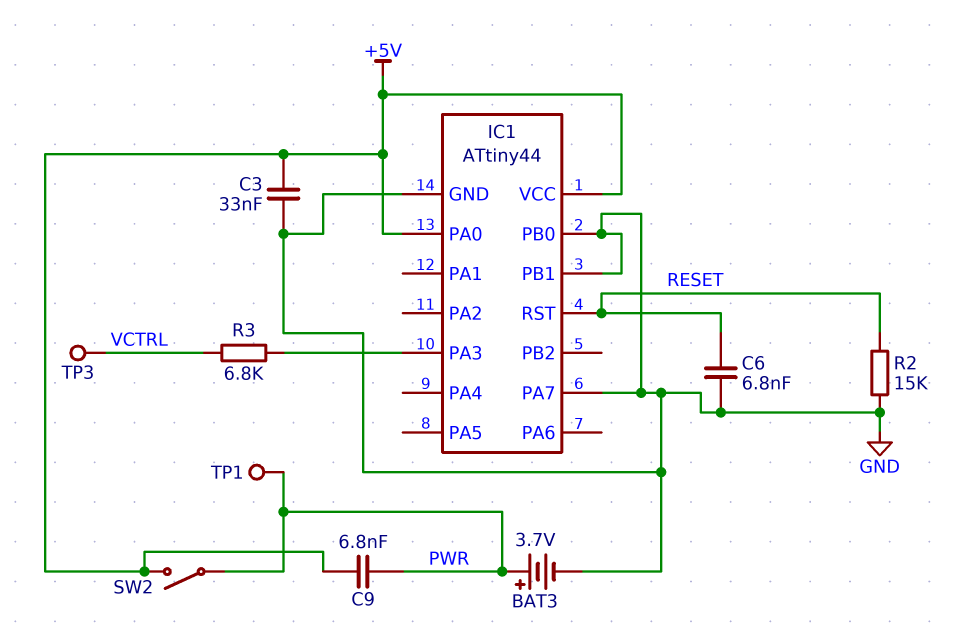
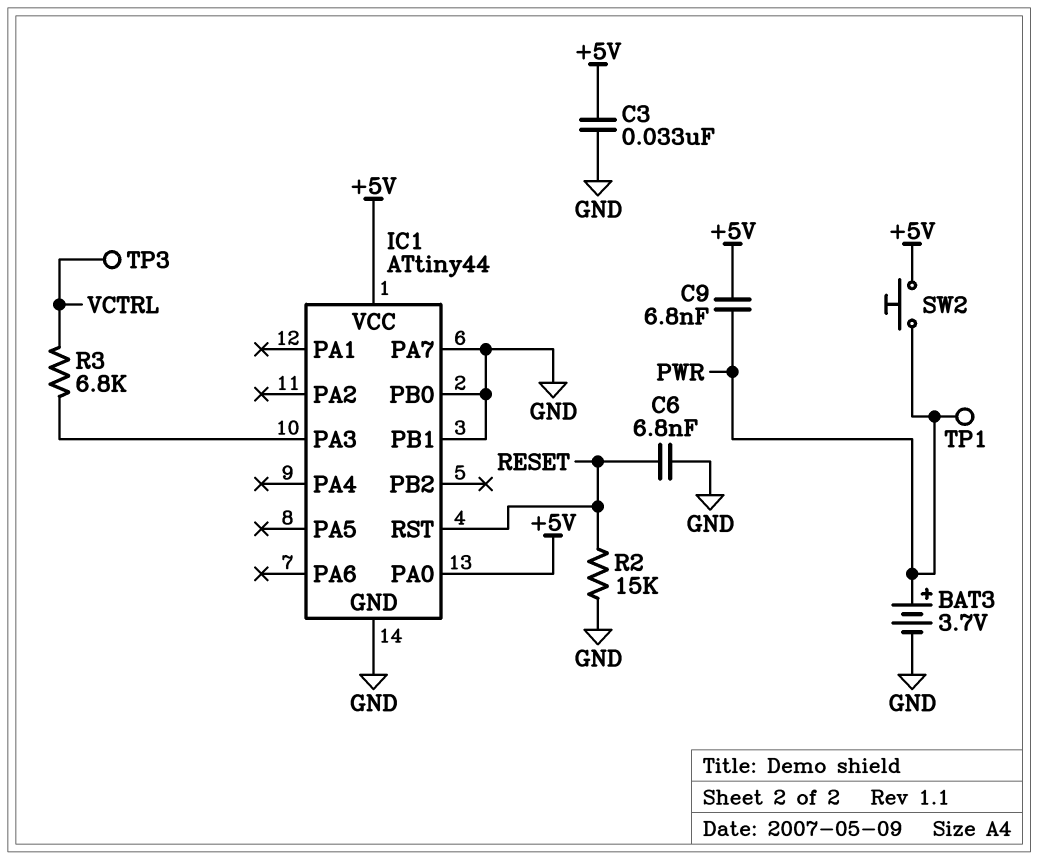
SW2: switch (+5V, PWR) -> button (+5V, PWR)

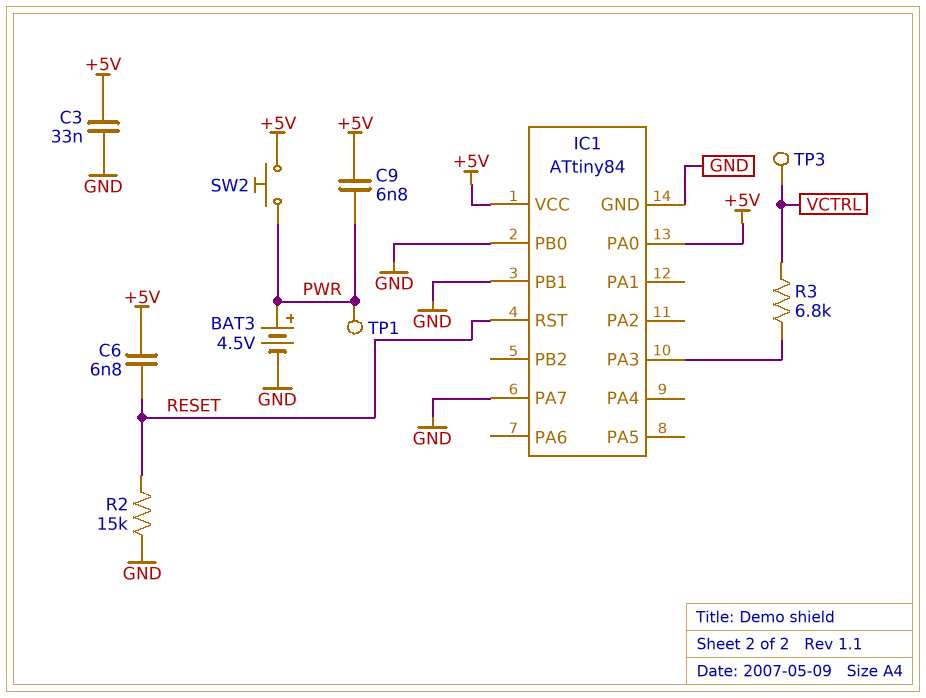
BAT3: 3.7V (plus PWR, minus GND) -> 4.5V (plus PWR, minus GND)
C6: 6.8nF (GND, RESET) -> 6.8nF (+5V, RESET)
IC1: ATtiny44 -> ATtiny84

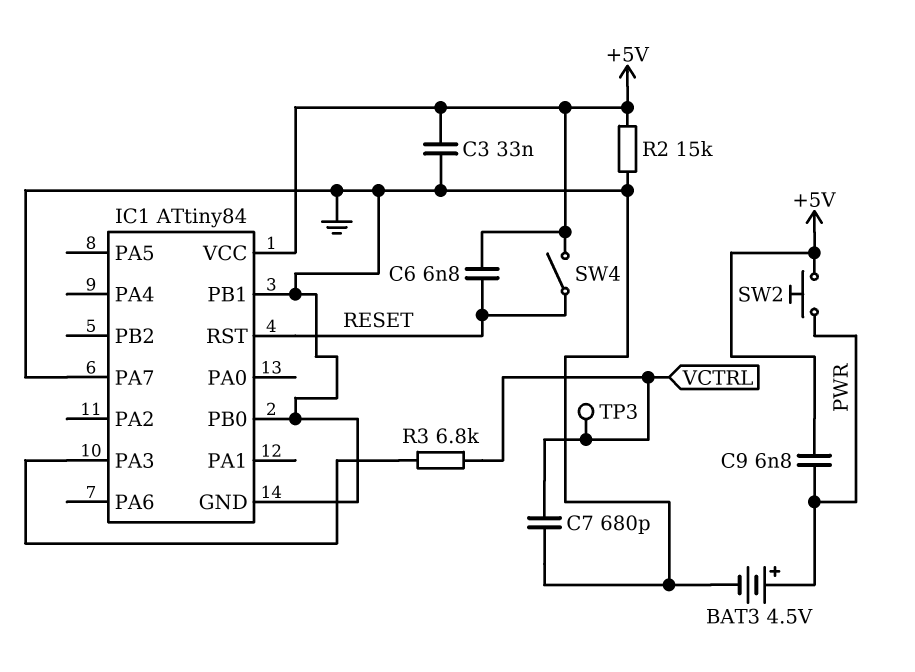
C7: none -> 680pF (GND, VCTRL)
IC1 pin PA0: +5V -> none
R2: 15k (GND, RESET) -> 15k (+5V, GND)
SW4: none -> switch (+5V, RESET)
TP1: test point (PWR) -> none

